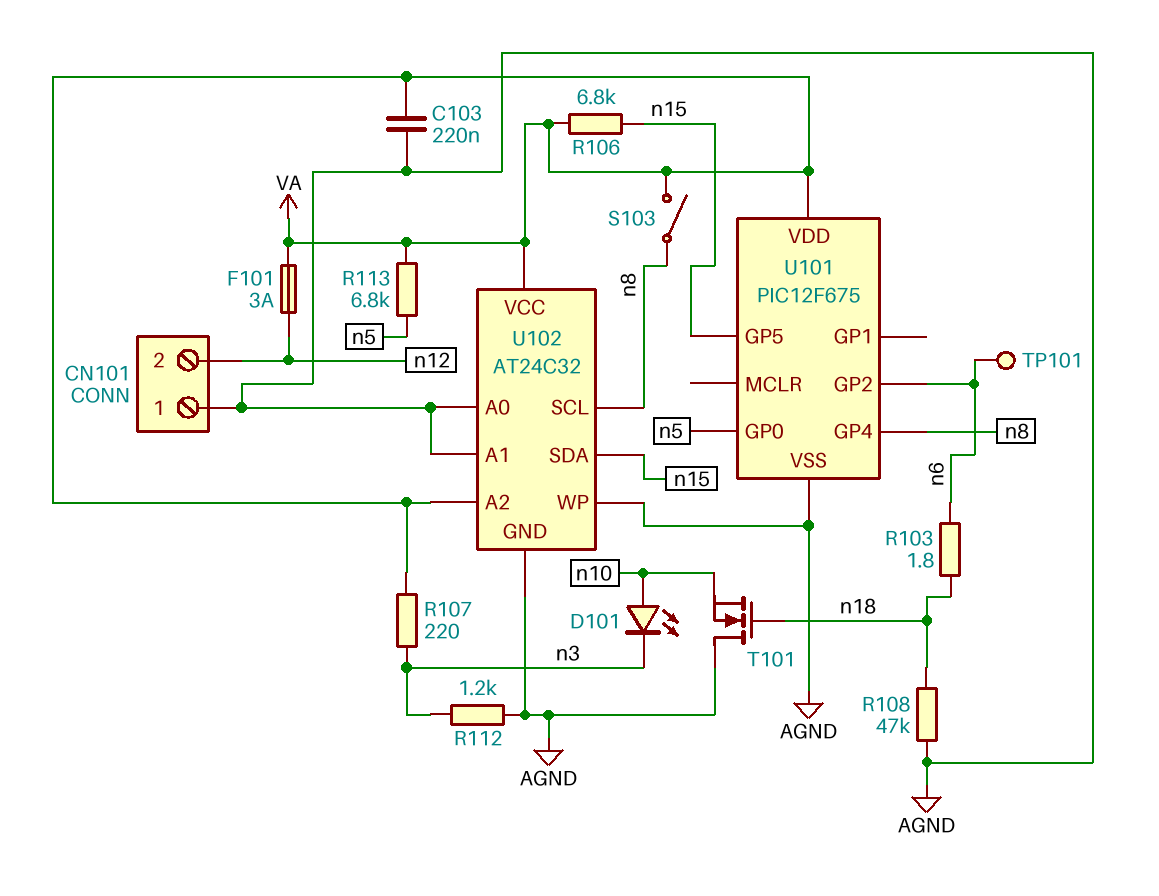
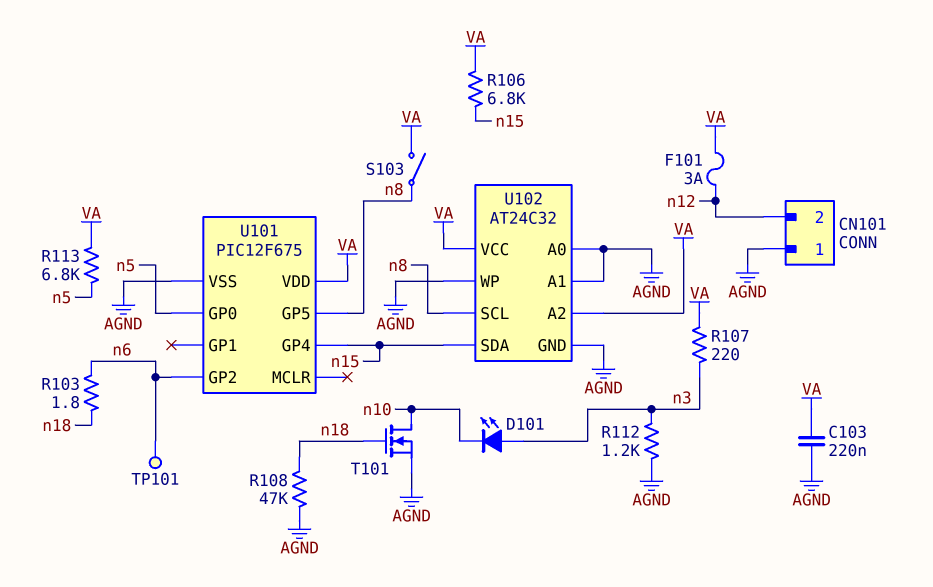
D101: LED (A n10, K n3) -> LED (A n3, K n10)
T101: NMOS (G n18, D AGND, S n10) -> NMOS (G n18, D n10, S AGND)
U101 pin GP4: n8 -> n15
U101 pin GP5: n15 -> n8

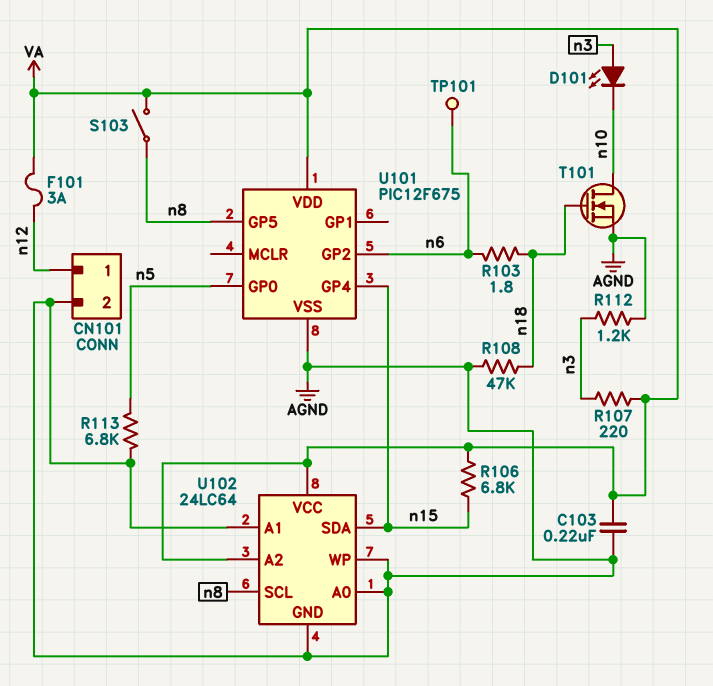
CN101 pin 1: AGND -> n12
CN101 pin 2: n12 -> AGND
R113: 6.8k (VA, n5) -> 6.8k (AGND, n5)
U102: AT24C32 -> 24LC64

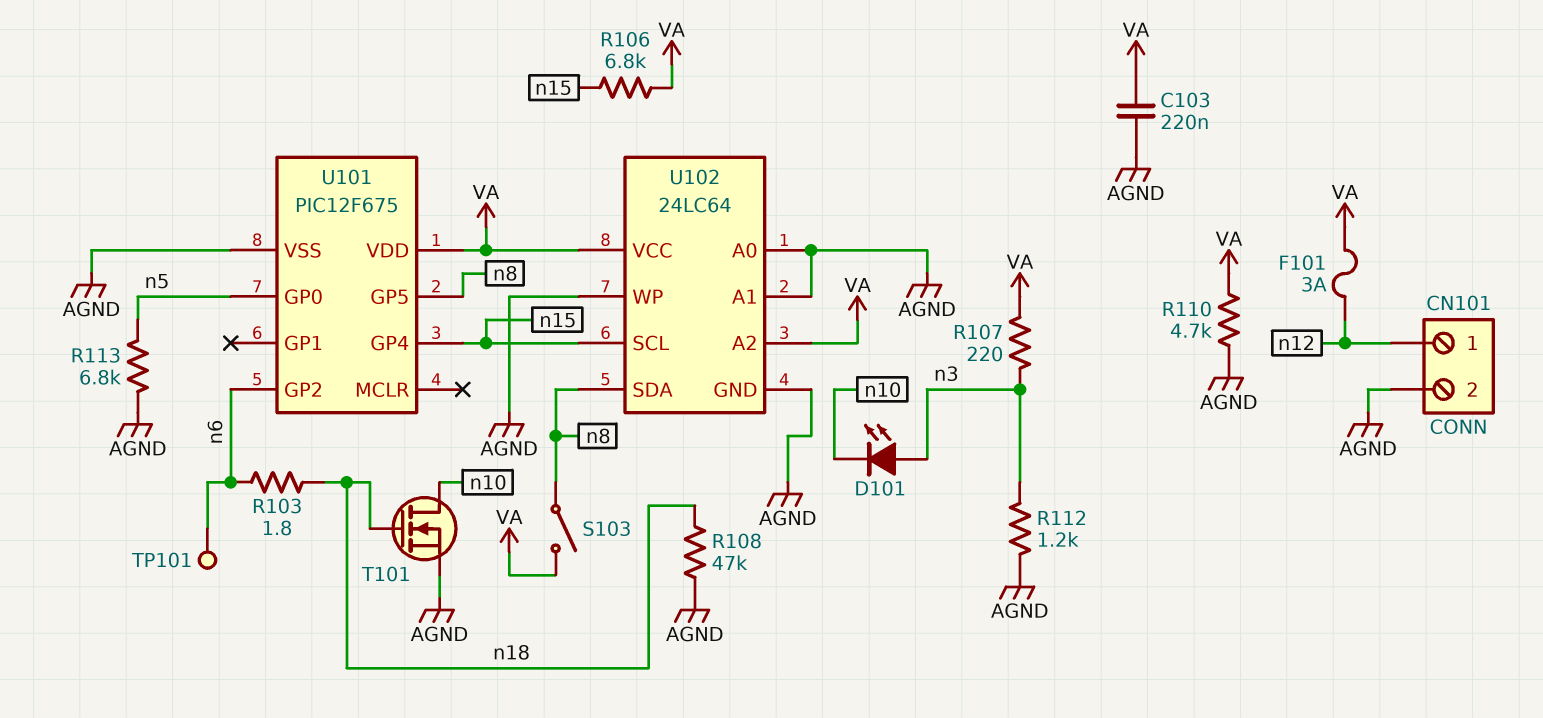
R110: none -> 4.7k (AGND, VA)
U102 pin SCL: n8 -> n15
U102 pin SDA: n15 -> n8

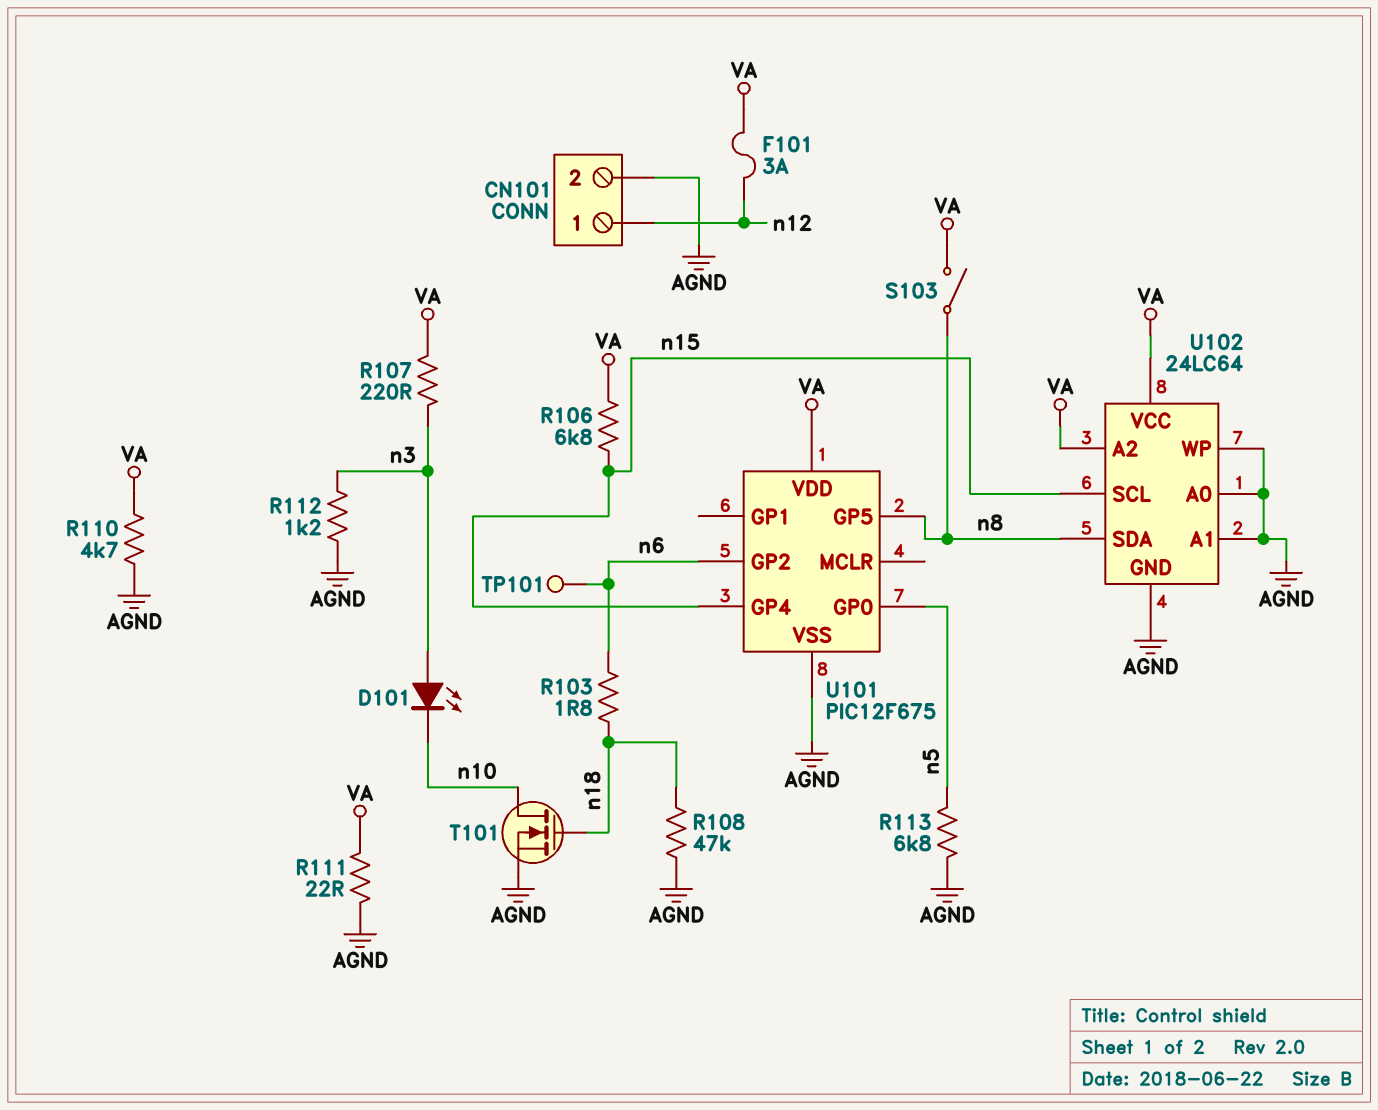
C103: 220nF (AGND, VA) -> none
R111: none -> 22 (AGND, VA)

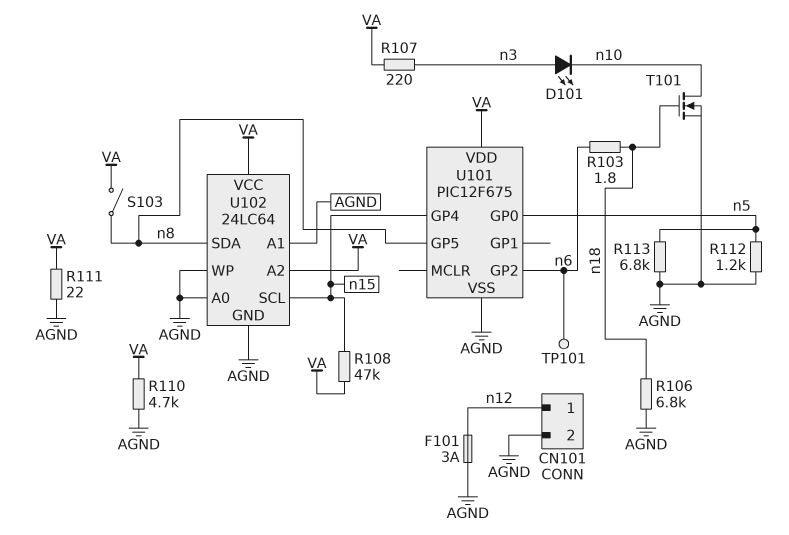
F101: 3A (VA, n12) -> 3A (AGND, n12)
R106: 6.8k (VA, n15) -> 6.8k (AGND, n18)
R108: 47k (AGND, n18) -> 47k (VA, n15)
R112: 1.2k (AGND, n3) -> 1.2k (AGND, n5)

